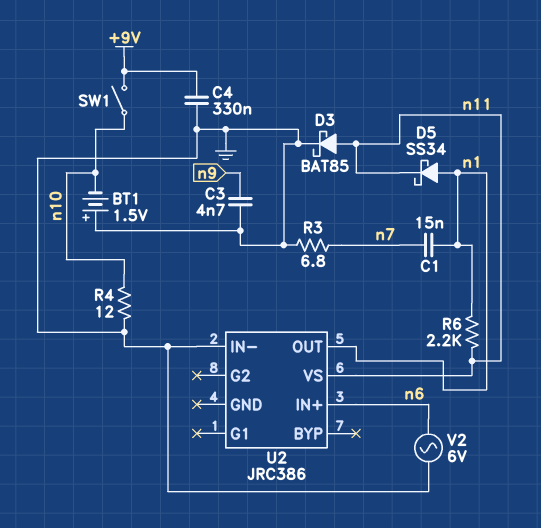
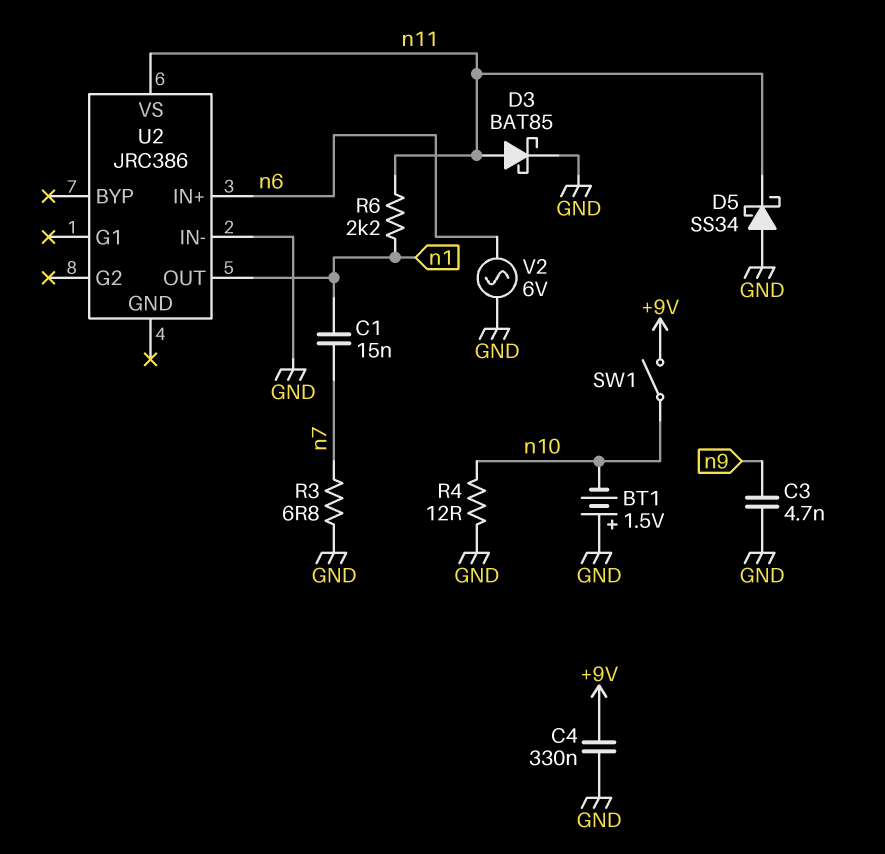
D5: schottky SS34 (A n1, K n11) -> schottky SS34 (A GND, K n11)

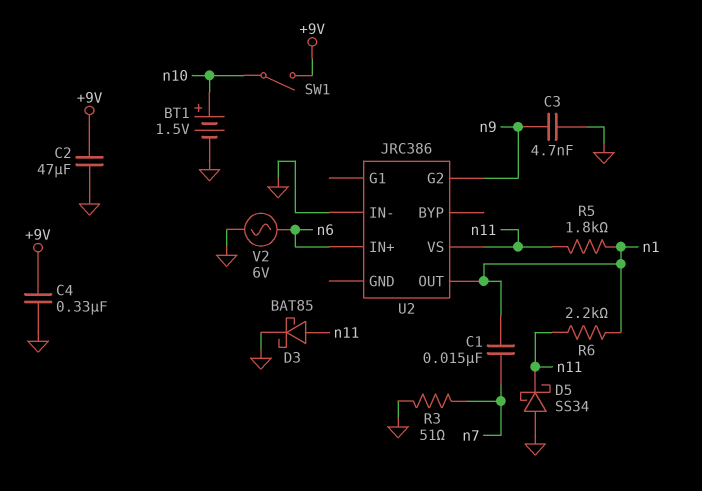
BT1: 1.5V (plus GND, minus n10) -> 1.5V (plus n10, minus GND)
C2: none -> 47uF (+9V, GND)
R3: 6.8 (GND, n7) -> 51 (GND, n7)
R4: 12 (GND, n10) -> none
R5: none -> 1.8k (n1, n11)
U2 pin G2: none -> n9

